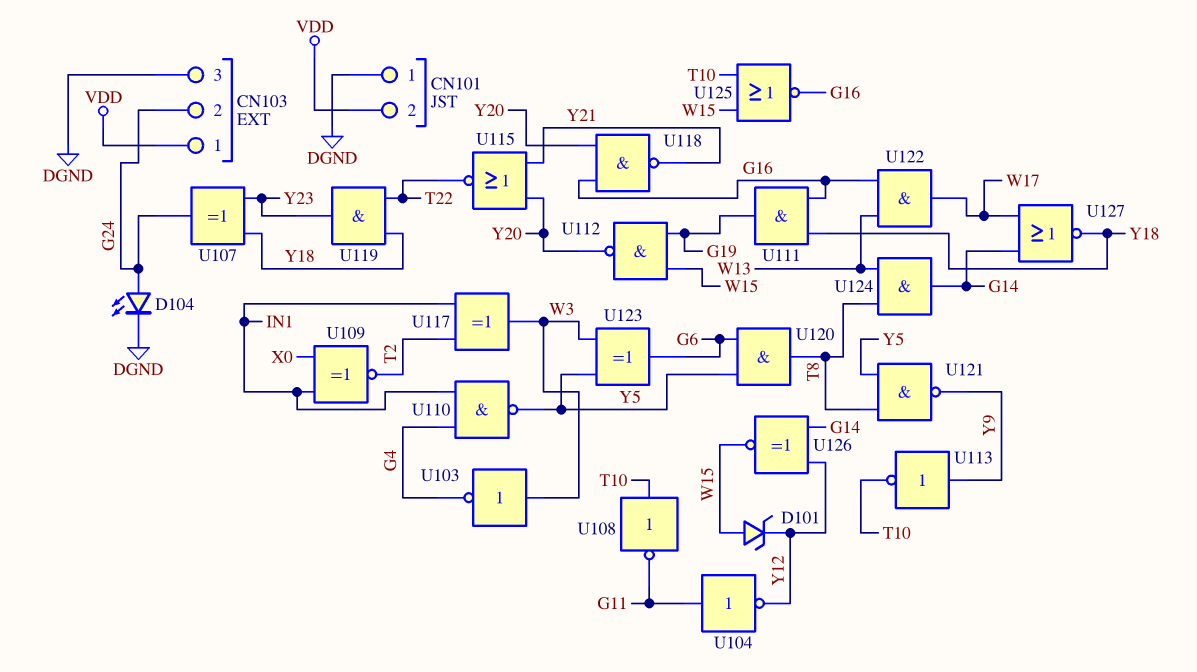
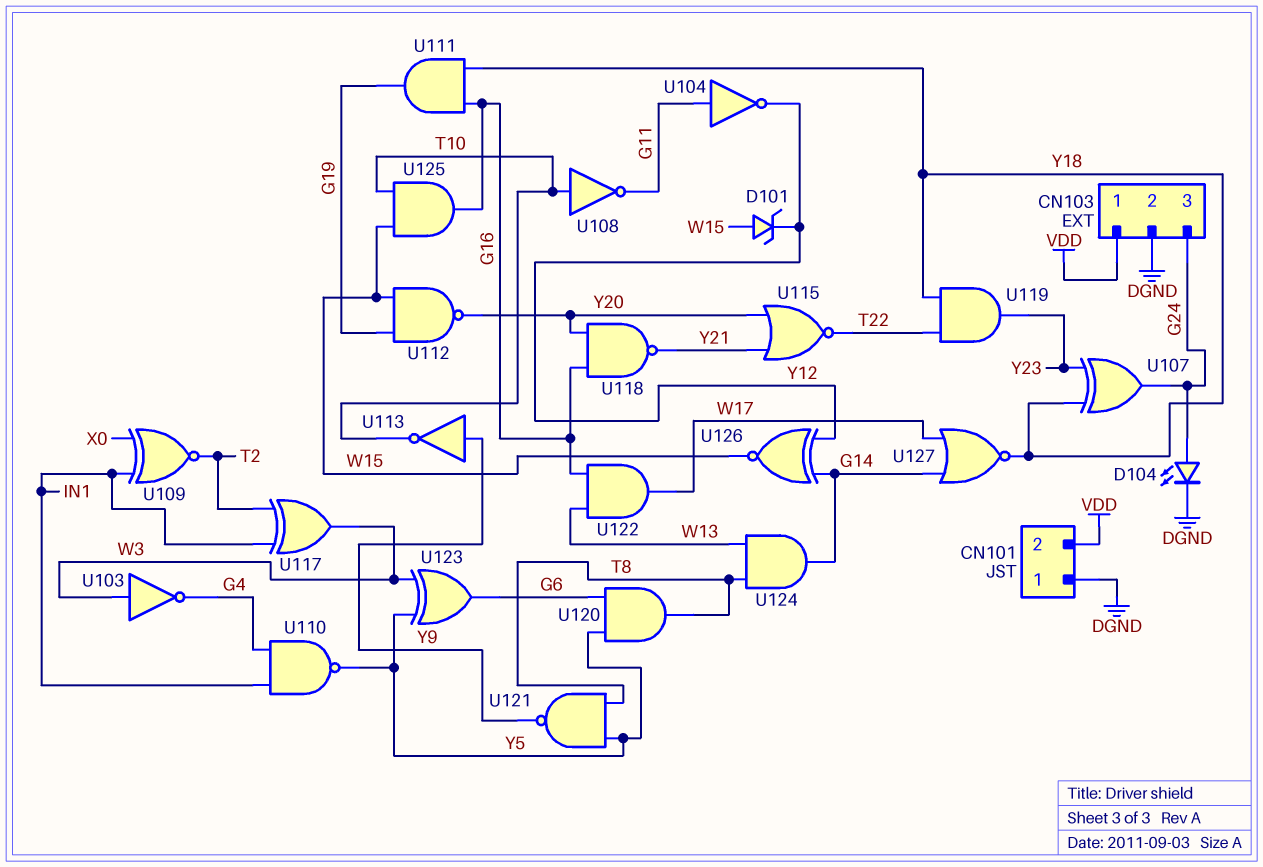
CN103 pin 2: G24 -> DGND
CN103 pin 3: DGND -> G24
U125: NOR (in T10, in W15, out G16) -> AND (in T10, in W15, out G16)

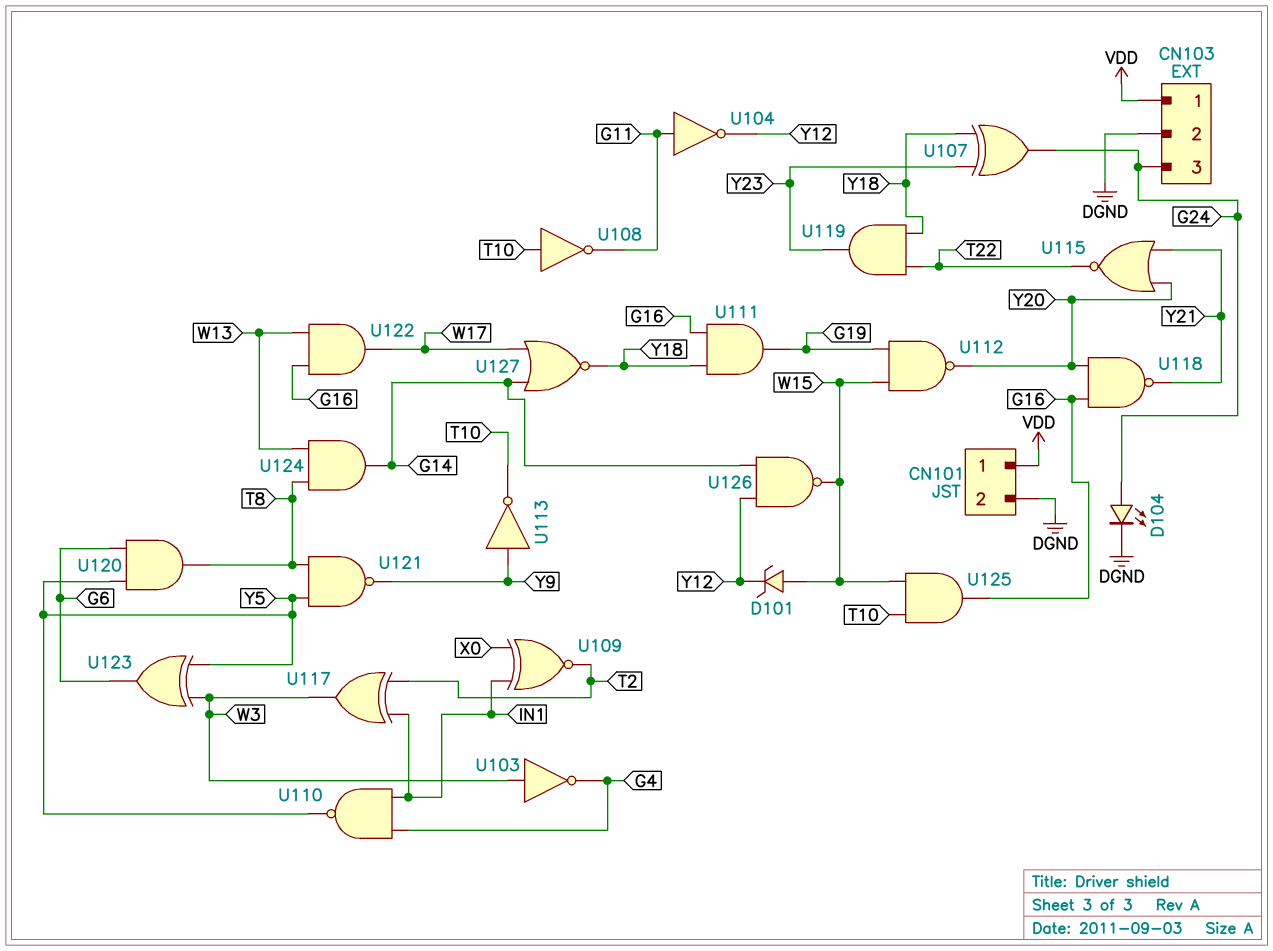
CN101 pin 1: DGND -> VDD
CN101 pin 2: VDD -> DGND
U126: XNOR (in G14, in Y12, out W15) -> NAND (in G14, in Y12, out W15)

